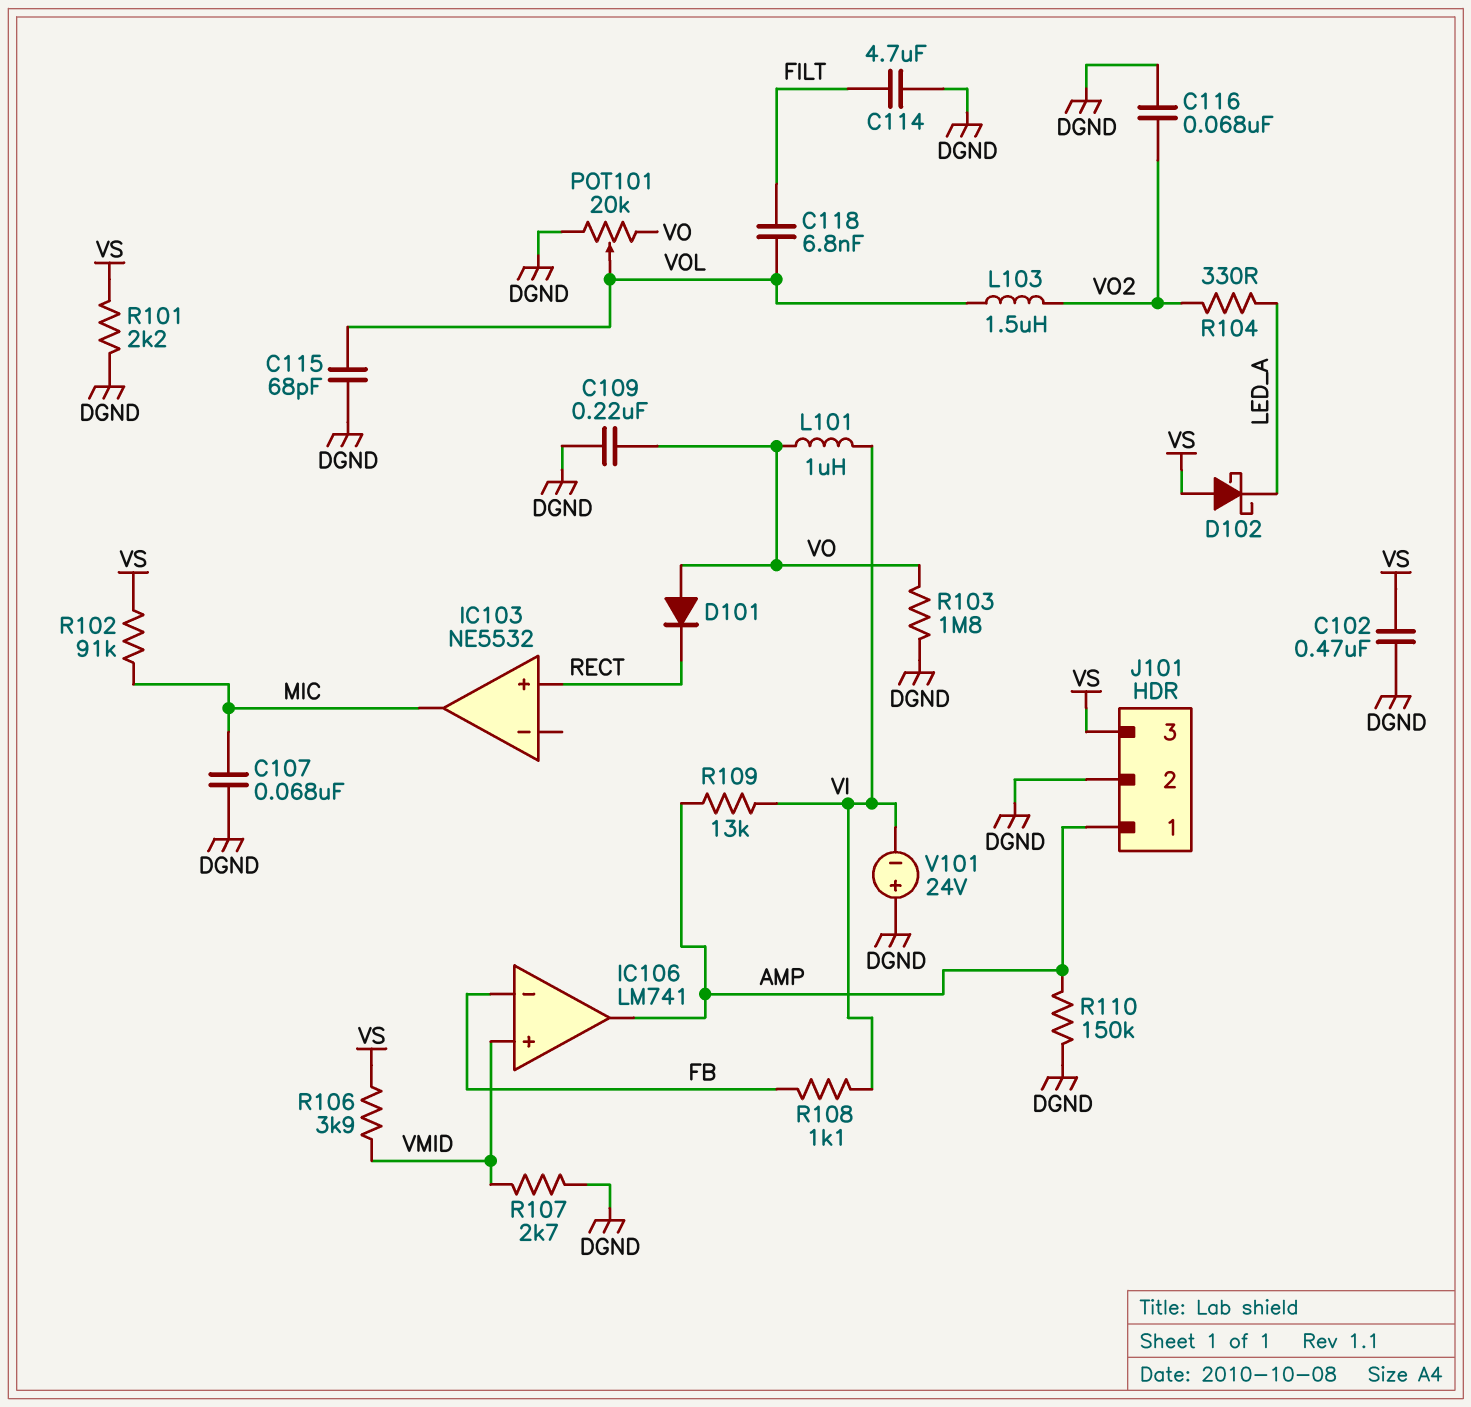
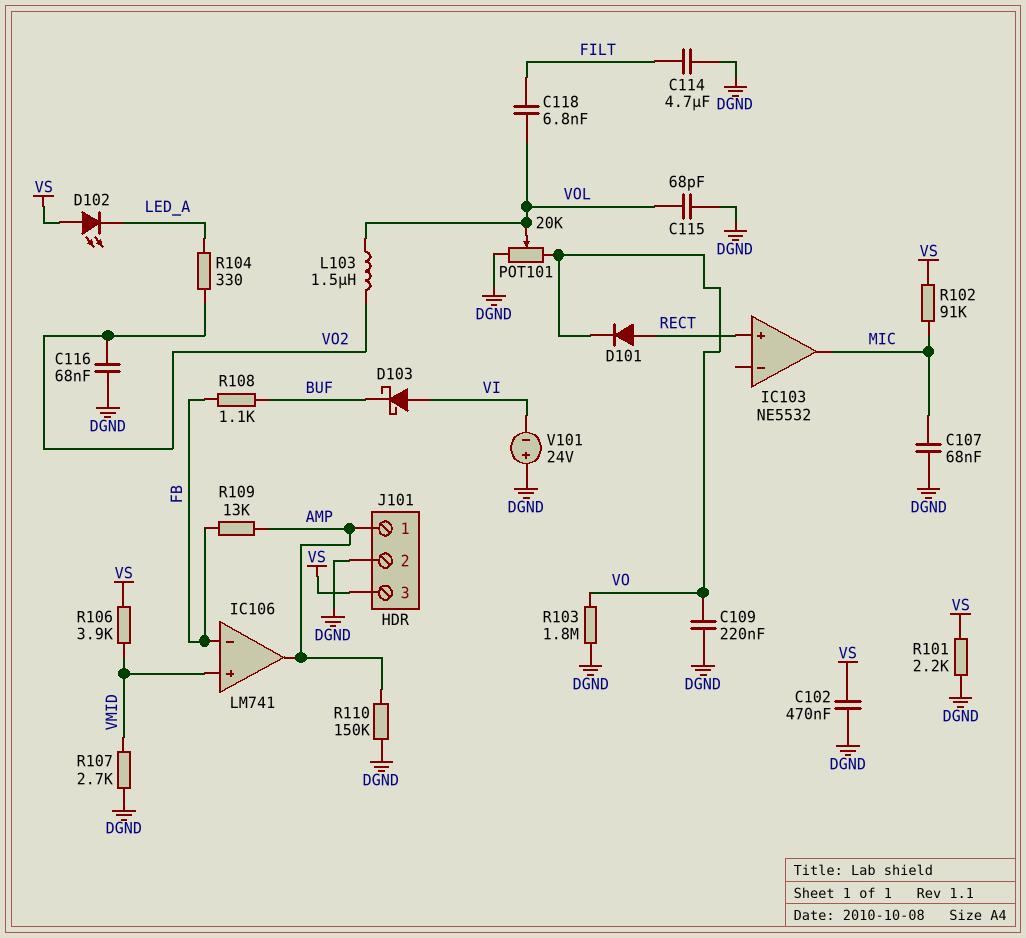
D101: diode (A VO, K RECT) -> diode (A RECT, K VO)
D102: schottky (A VS, K LED_A) -> LED (A VS, K LED_A)
D103: none -> schottky (A VI, K BUF)
L101: 1uH (VI, VO) -> none
R108: 1.1k (FB, VI) -> 1.1k (BUF, FB)
R109: 13k (AMP, VI) -> 13k (AMP, FB)

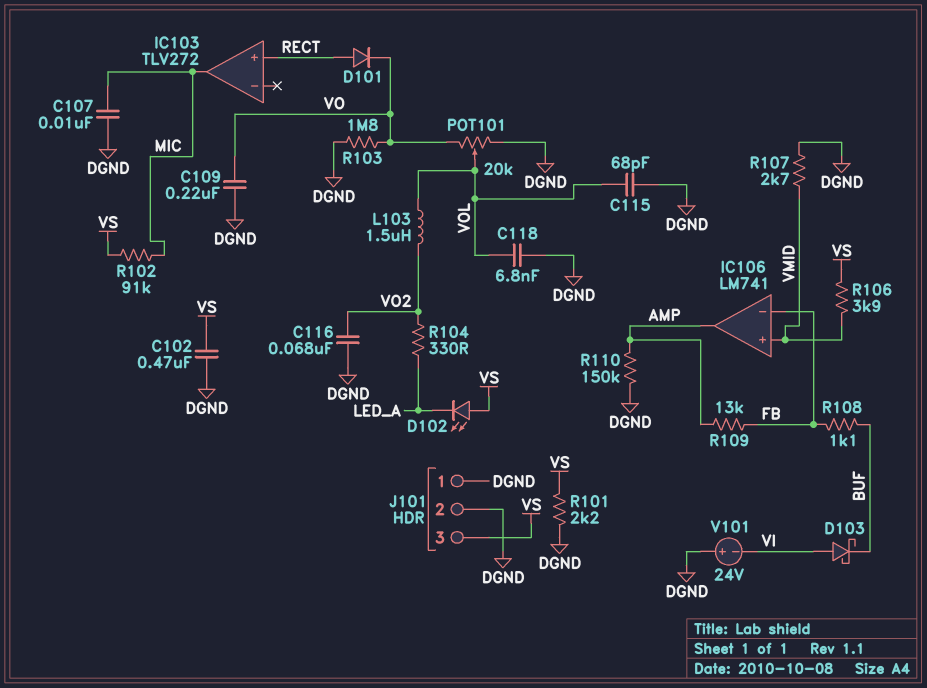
C107: 68nF (DGND, MIC) -> 10nF (DGND, MIC)
C114: 4.7uF (DGND, FILT) -> none
C118: 6.8nF (FILT, VOL) -> 6.8nF (DGND, VOL)
IC103: NE5532 -> TLV272
J101 pin 1: AMP -> DGND

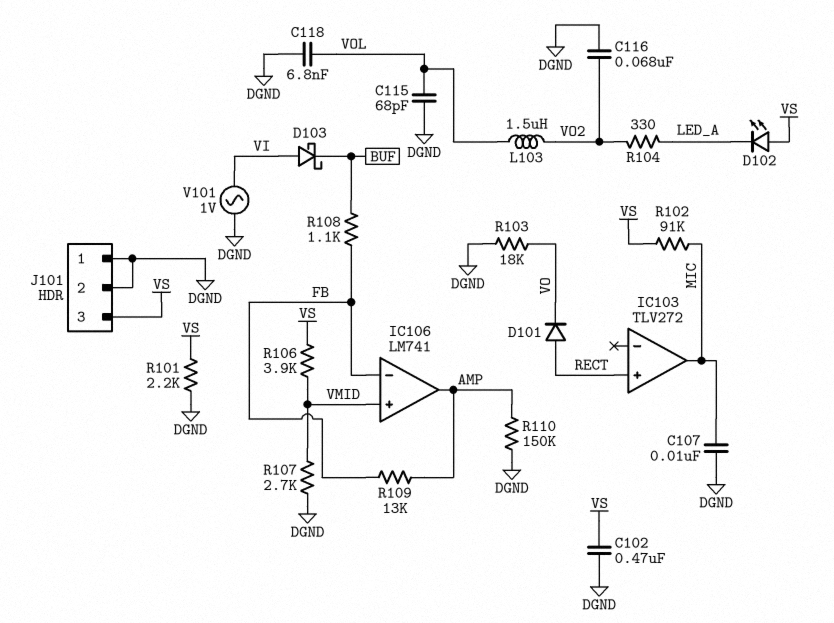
C109: 220nF (DGND, VO) -> none
POT101: 20k (DGND, VO, wiper VOL) -> none
R103: 1.8M (DGND, VO) -> 18k (DGND, VO)
V101: 24V (plus DGND, minus VI) -> AC 1V (DGND, VI)

